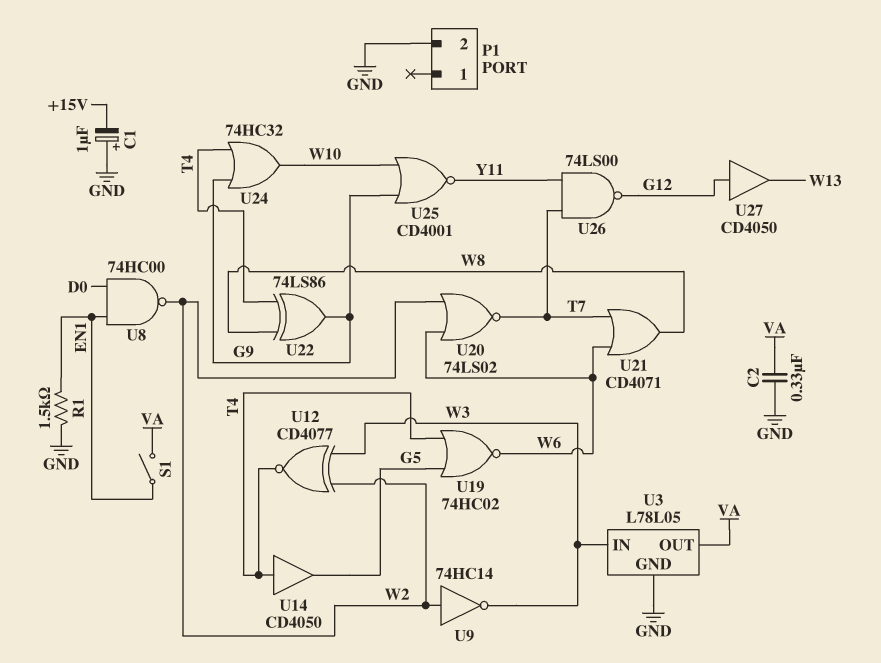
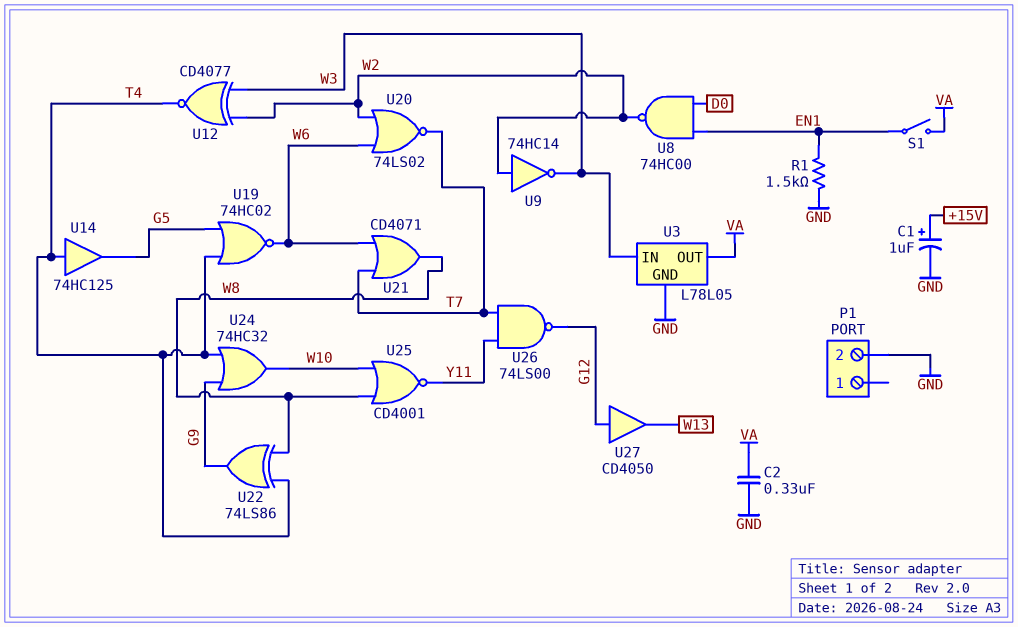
C1: 1uF (plus GND, minus +15V) -> 1uF (plus +15V, minus GND)
U14: buffer CD4050 (in T4, out G5) -> buffer 74HC125 (in T4, out G5)
U25: NOR CD4001 (in G9, in W10, out Y11) -> NOR CD4001 (in W8, in W10, out Y11)

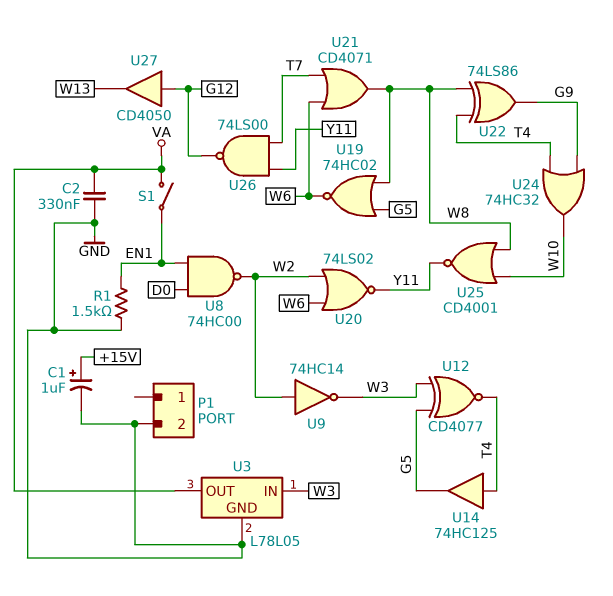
U12: XNOR CD4077 (in W2, in W3, out T4) -> XNOR CD4077 (in G5, in W3, out T4)
U19: NOR 74HC02 (in G5, in T4, out W6) -> NOR 74HC02 (in G5, in W8, out W6)
U20: NOR 74LS02 (in W2, in W6, out T7) -> NOR 74LS02 (in W2, in W6, out Y11)

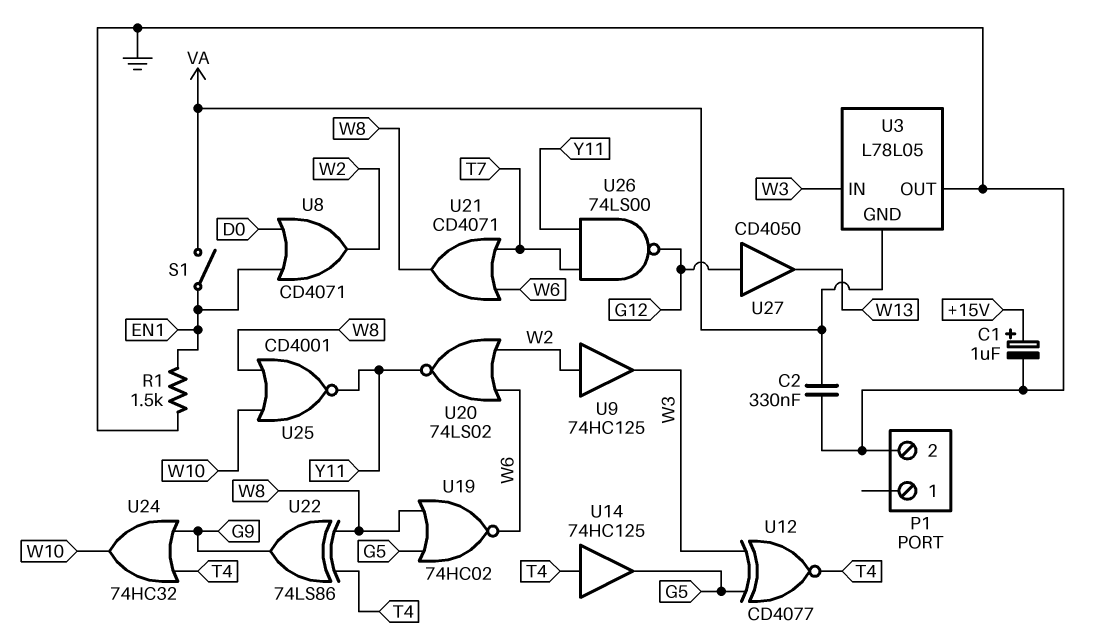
U3 pin GND: GND -> VA
U3 pin OUT: VA -> GND
U8: NAND 74HC00 (in D0, in EN1, out W2) -> OR CD4071 (in D0, in EN1, out W2)
U9: NOT 74HC14 (in W2, out W3) -> buffer 74HC125 (in W2, out W3)

